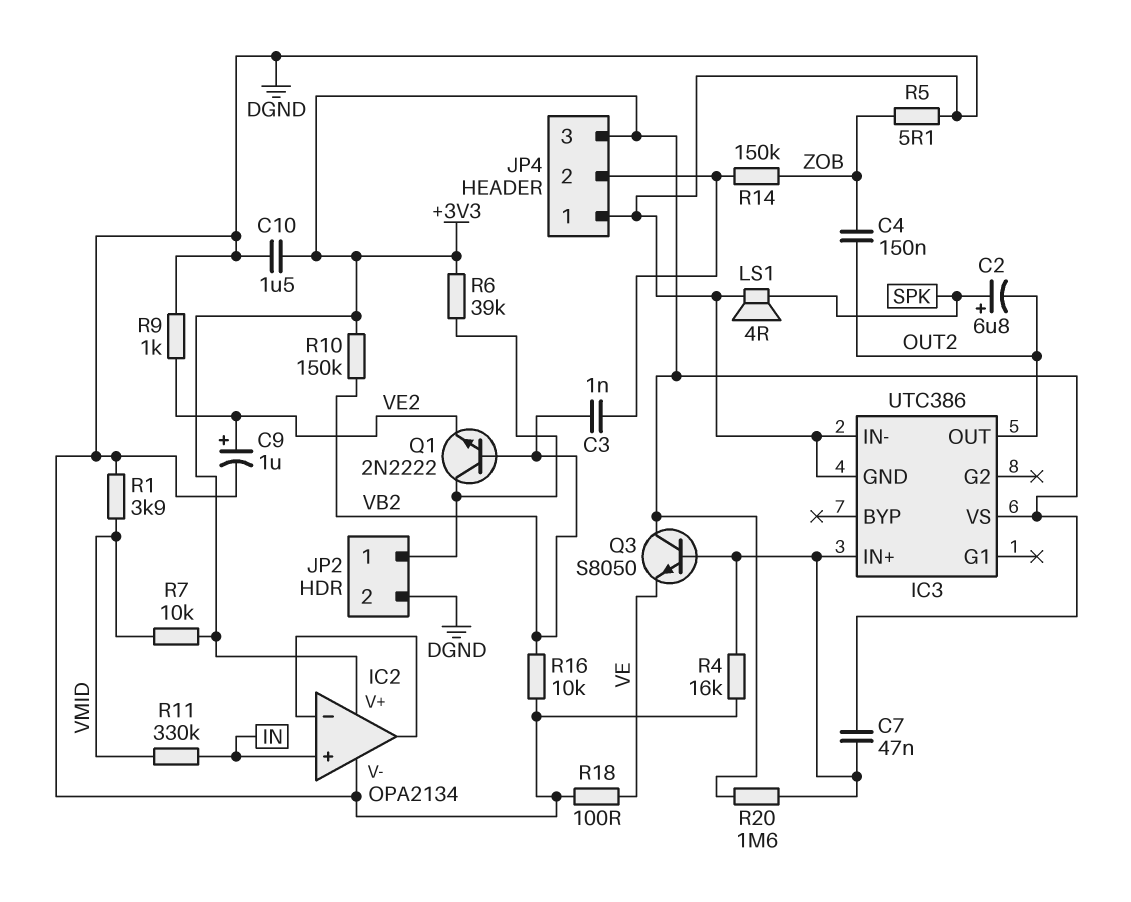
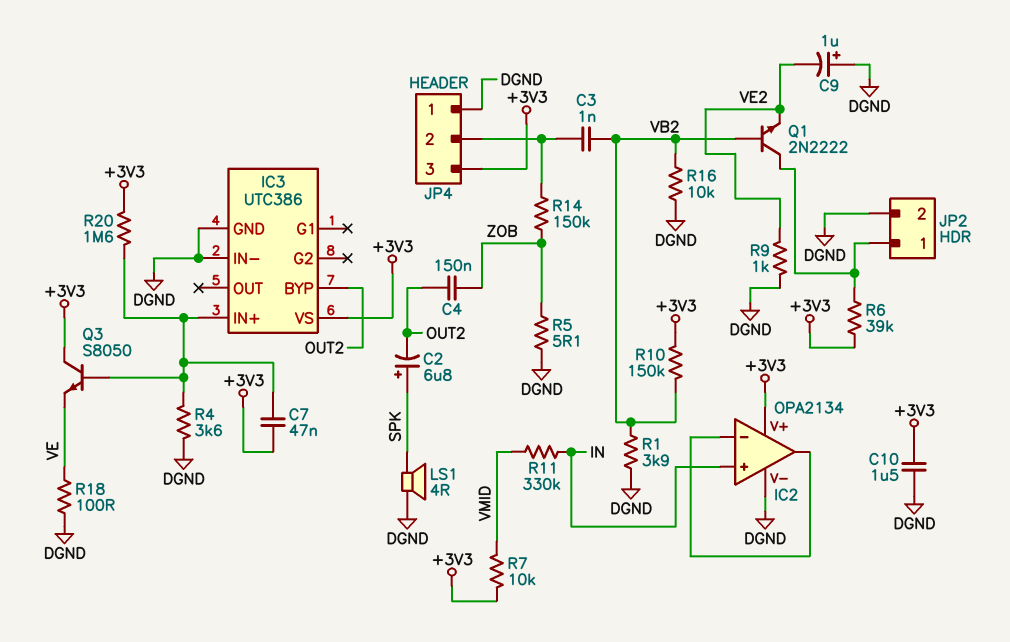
C9: 1uF (plus VE2, minus DGND) -> 1uF (plus DGND, minus VE2)
IC3 pin BYP: none -> OUT2
IC3 pin OUT: OUT2 -> none
R1: 3.9k (DGND, VMID) -> 3.9k (DGND, VB2)
R4: 16k (DGND, IC3/IN+) -> 3.6k (DGND, IC3/IN+)

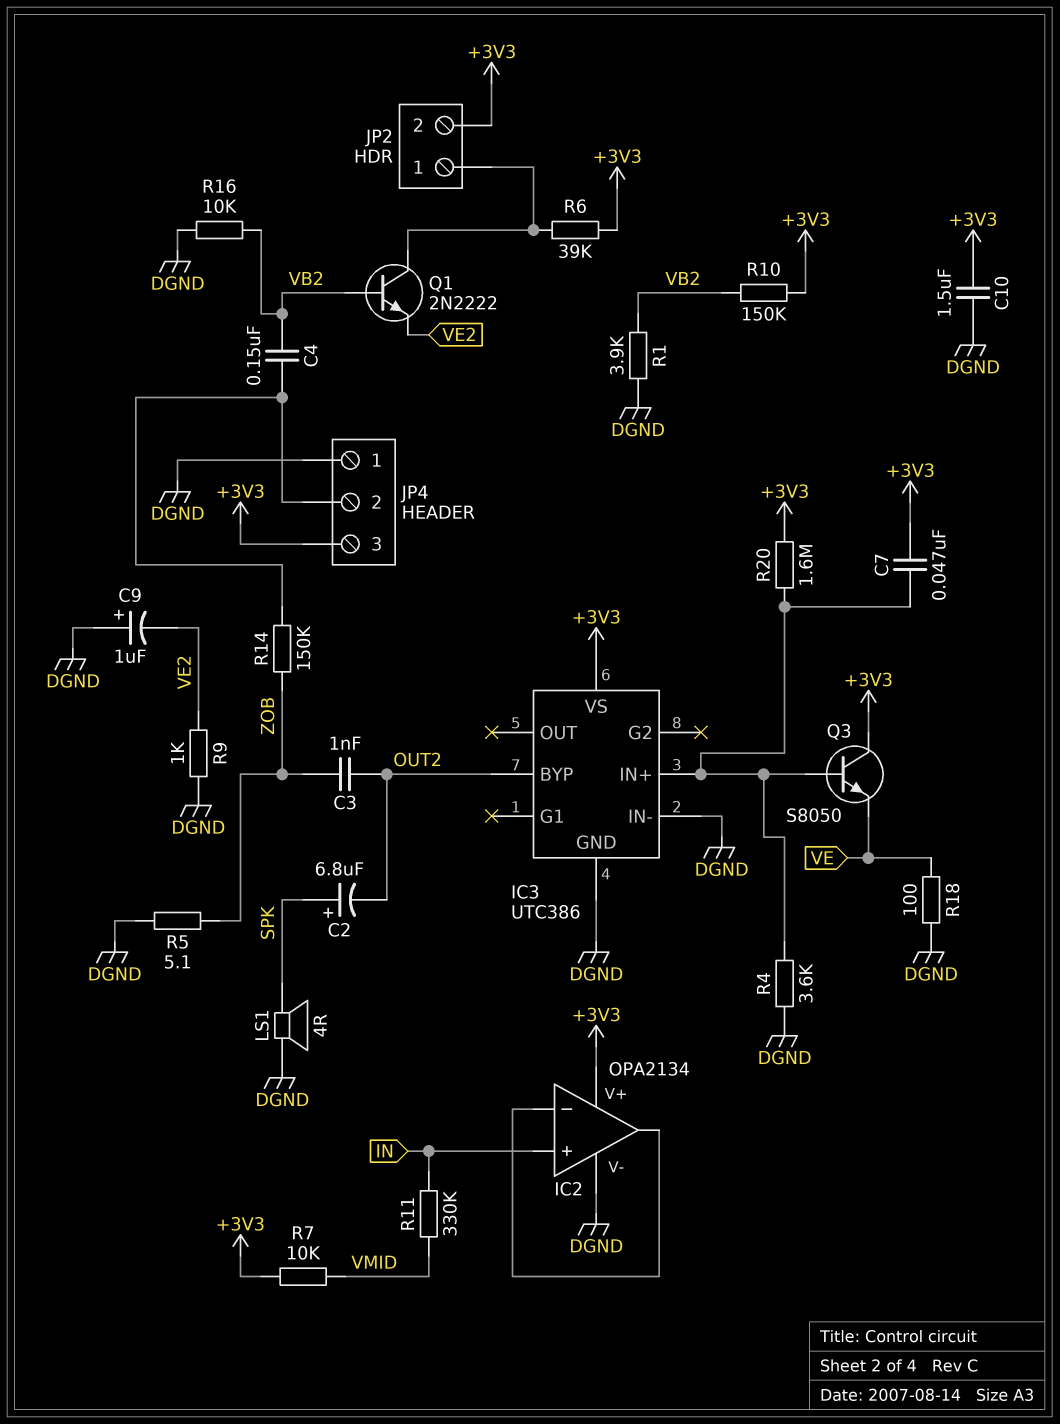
C3: 1nF (JP4/2, VB2) -> 1nF (OUT2, ZOB)
C4: 150nF (OUT2, ZOB) -> 150nF (JP4/2, VB2)
JP2 pin 2: DGND -> +3V3

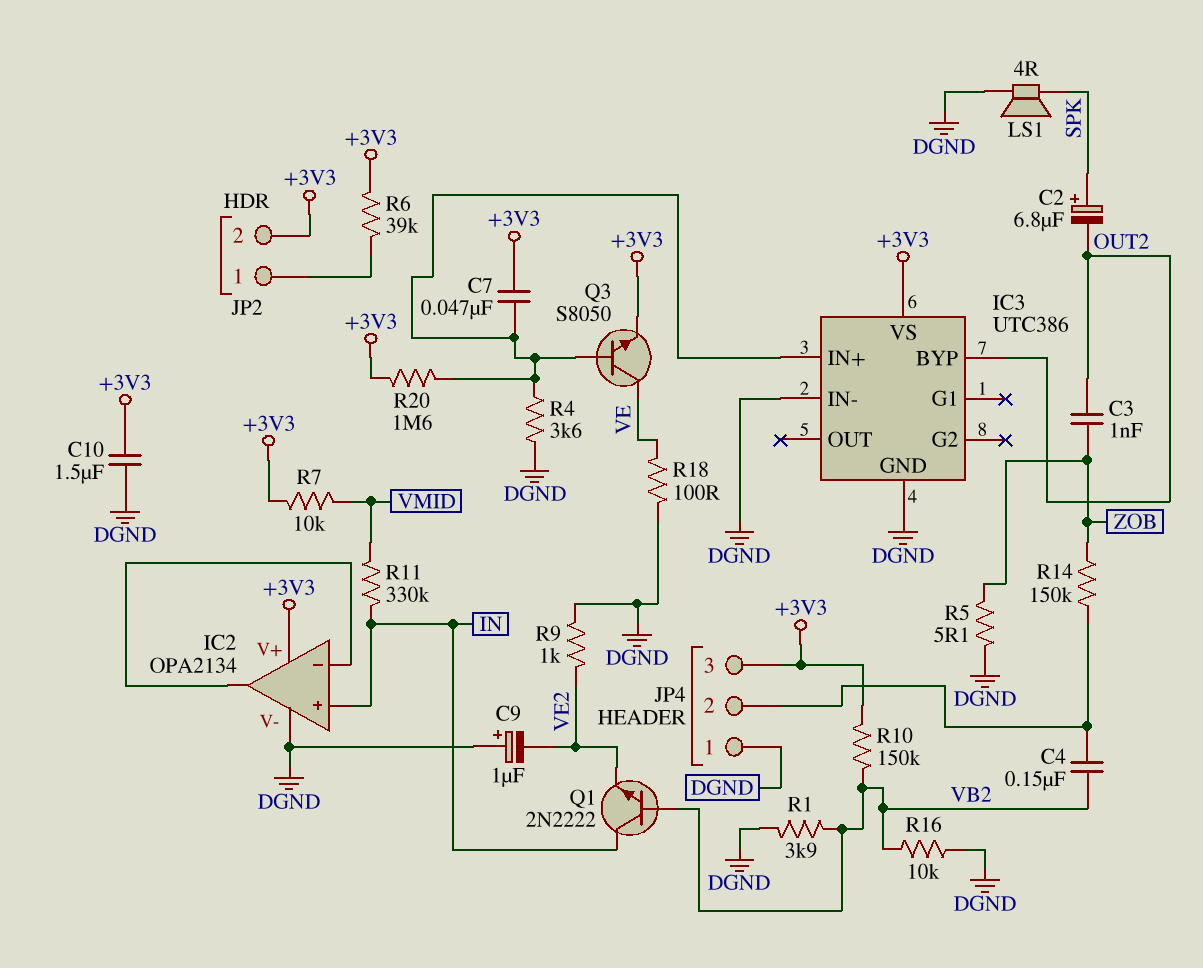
Q1: NPN 2N2222 (B VB2, C JP2/1, E VE2) -> NPN 2N2222 (B VB2, C IN, E VE2)
Q3: NPN S8050 (B IC3/IN+, C +3V3, E VE) -> NPN S8050 (B IC3/IN+, C VE, E +3V3)

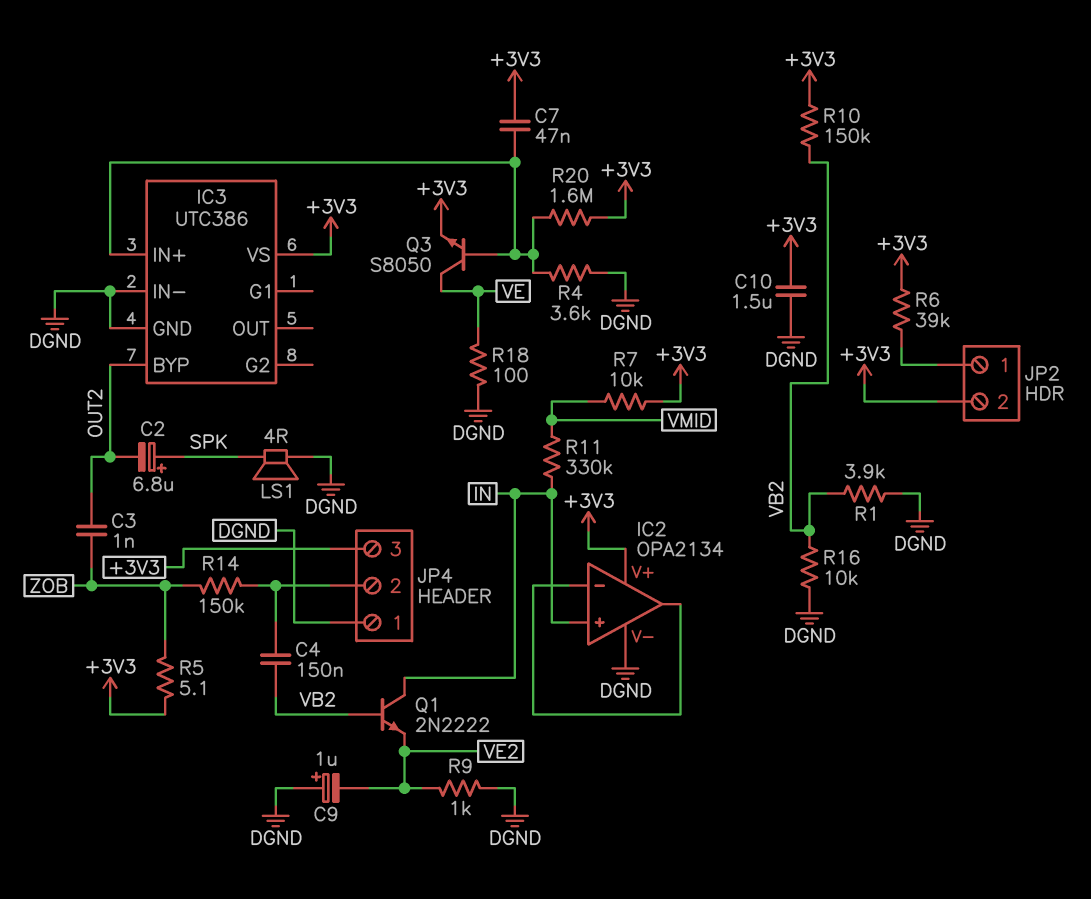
R5: 5.1 (DGND, ZOB) -> 5.1 (+3V3, ZOB)

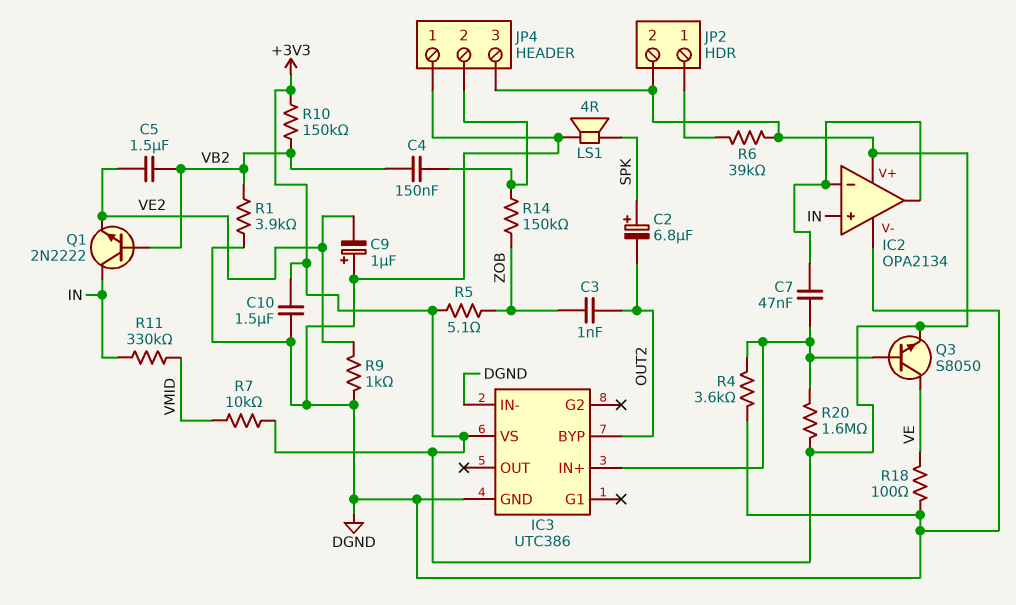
C5: none -> 1.5uF (VB2, VE2)
C7: 47nF (+3V3, IC3/IN+) -> 47nF (IC2/in-, IC3/IN+)
R16: 10k (DGND, VB2) -> none

